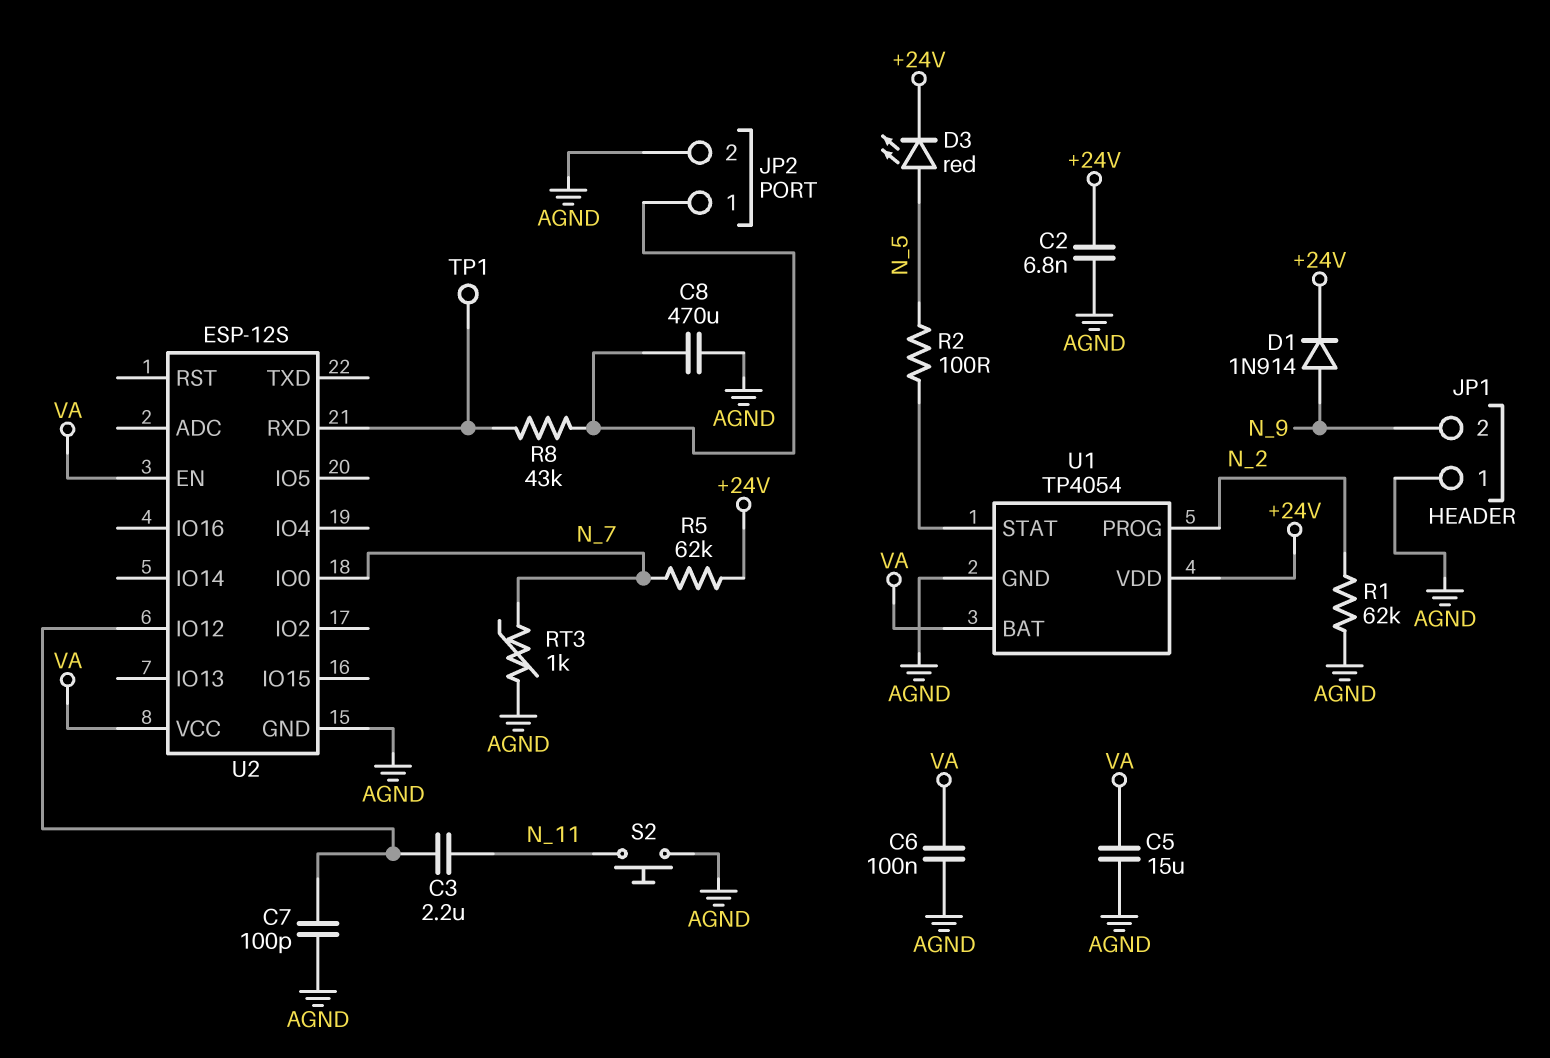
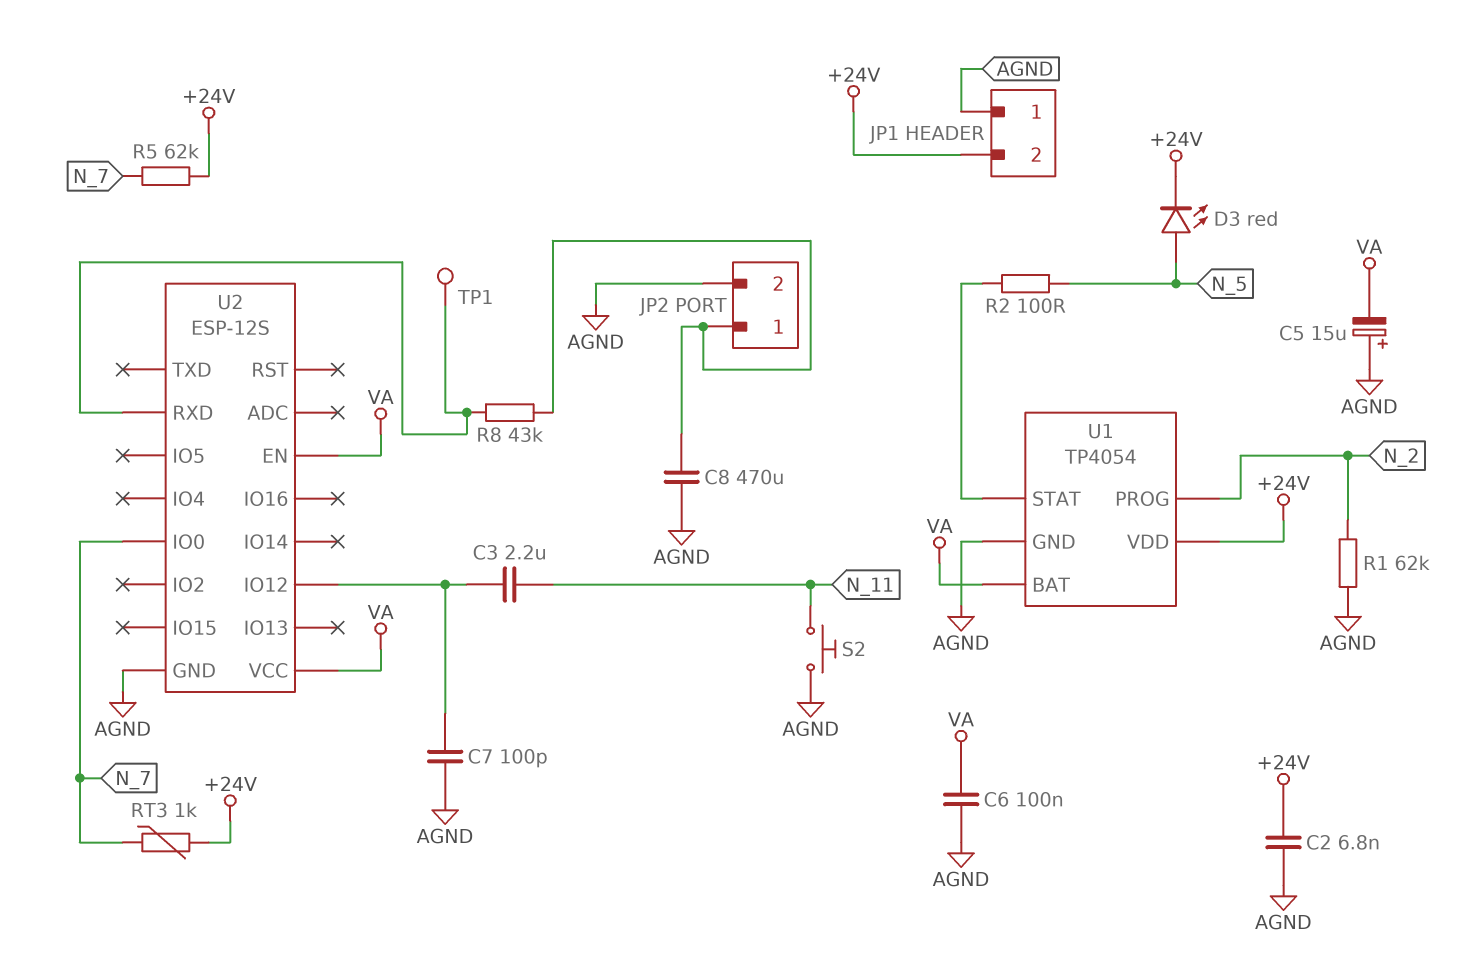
C5: 15uF (AGND, VA) -> 15uF (plus AGND, minus VA)
D1: diode 1N914 (A N_9, K +24V) -> none
JP1 pin 2: N_9 -> +24V
RT3: 1k (AGND, N_7) -> 1k (+24V, N_7)

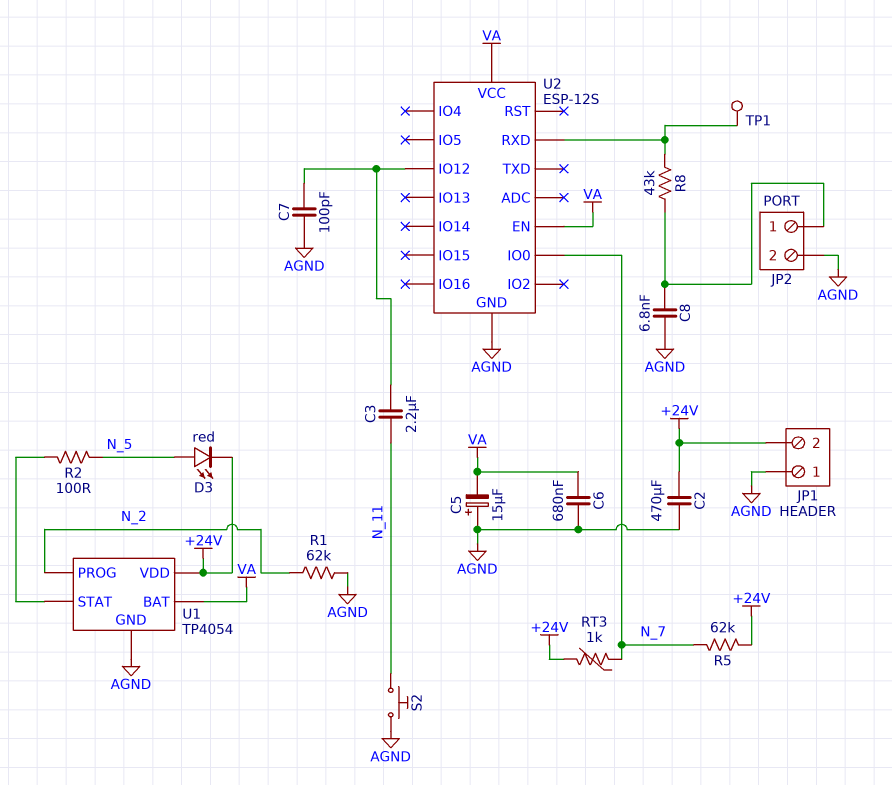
C2: 6.8nF (+24V, AGND) -> 470uF (+24V, AGND)
C6: 100nF (AGND, VA) -> 680nF (AGND, VA)
C8: 470uF (AGND, JP2/1) -> 6.8nF (AGND, JP2/1)

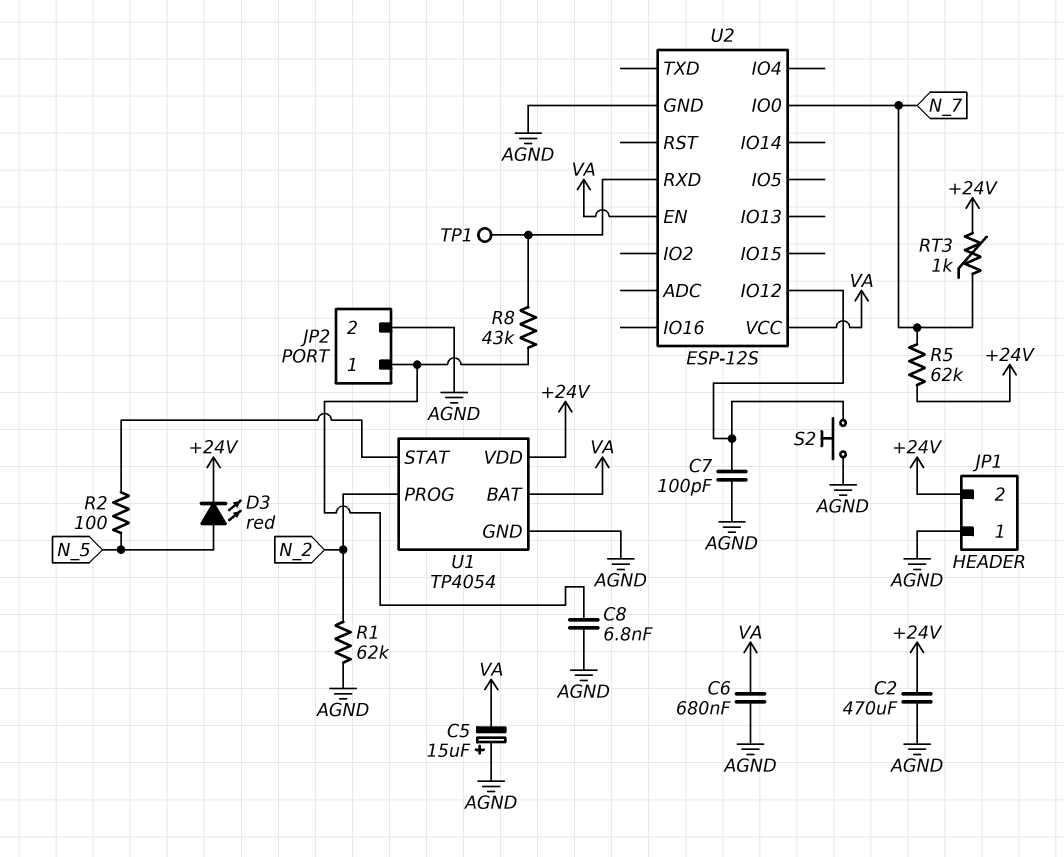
C3: 2.2uF (N_11, U2/IO12) -> none
S2: button (AGND, N_11) -> button (AGND, U2/IO12)

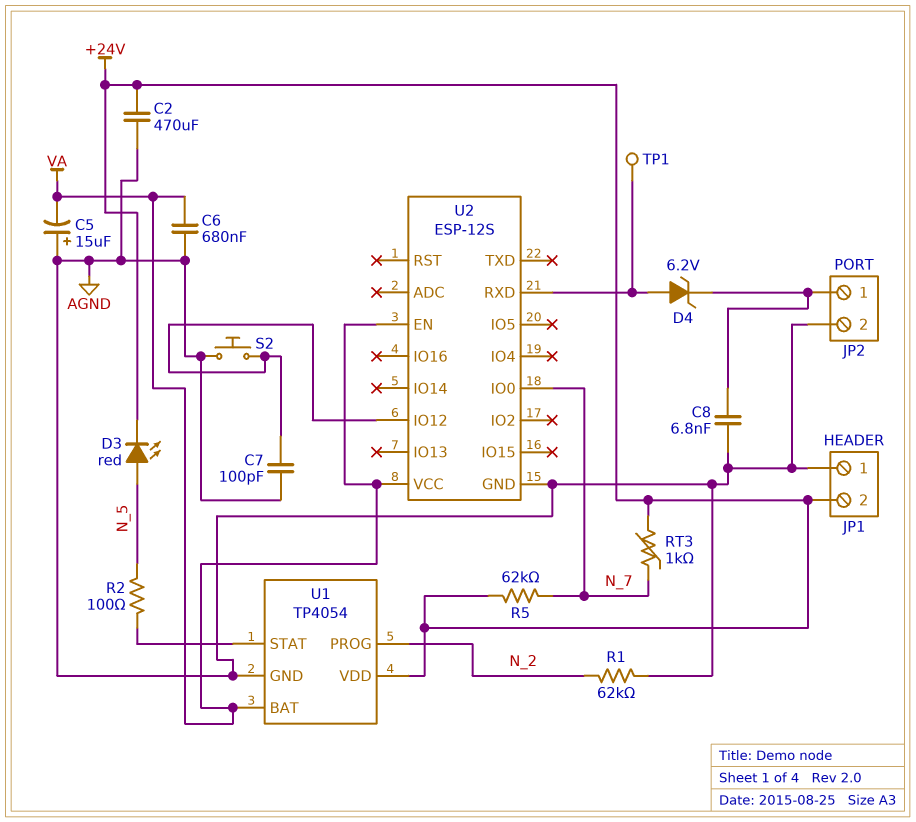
D4: none -> zener 6.2V (A U2/RXD, K JP2/1)
R8: 43k (JP2/1, U2/RXD) -> none

